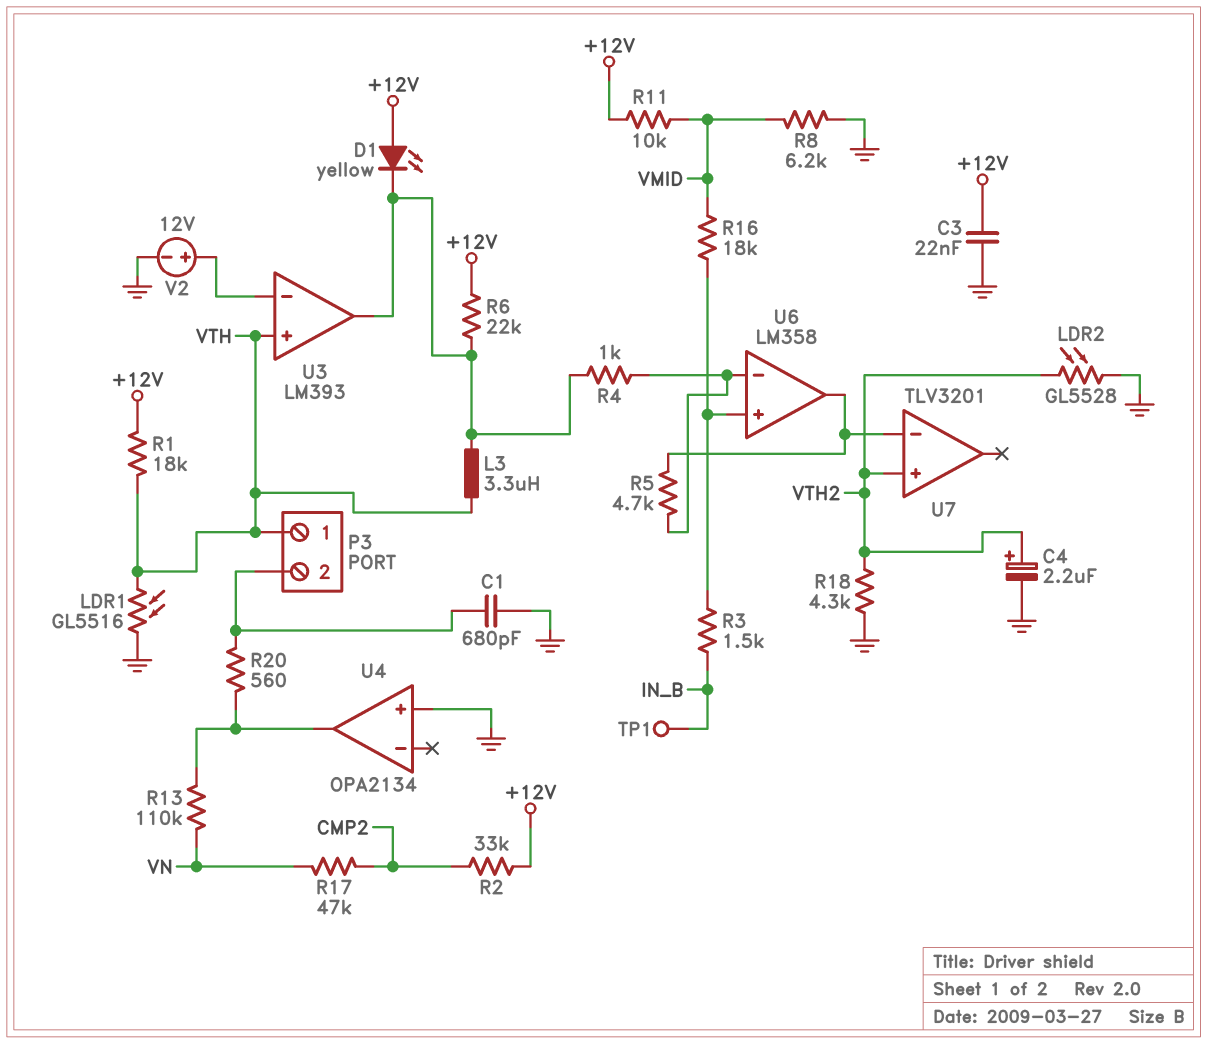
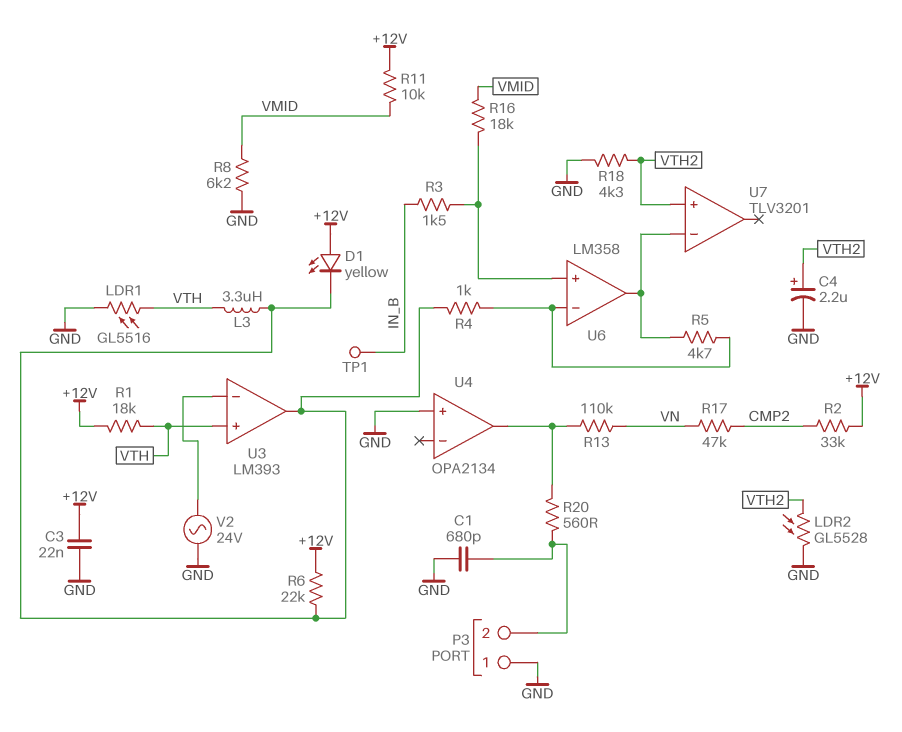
P3 pin 1: VTH -> GND
V2: 12V (plus U3/in-, minus GND) -> AC 24V (GND, U3/in-)

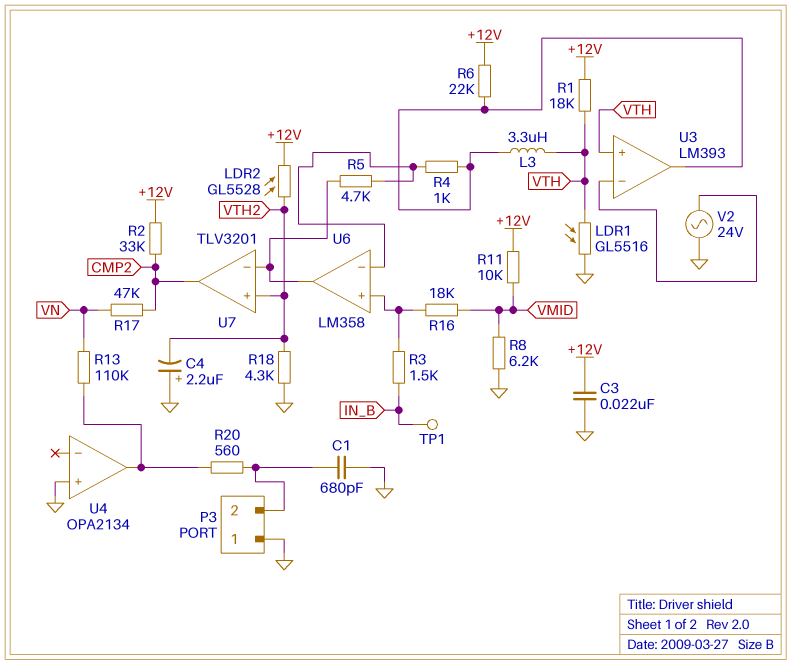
C4: 2.2uF (plus VTH2, minus GND) -> 2.2uF (plus GND, minus VTH2)
D1: LED yellow (A +12V, K U3/out) -> none
LDR2: GL5528 (GND, VTH2) -> GL5528 (+12V, VTH2)
U7 pin out: none -> CMP2

